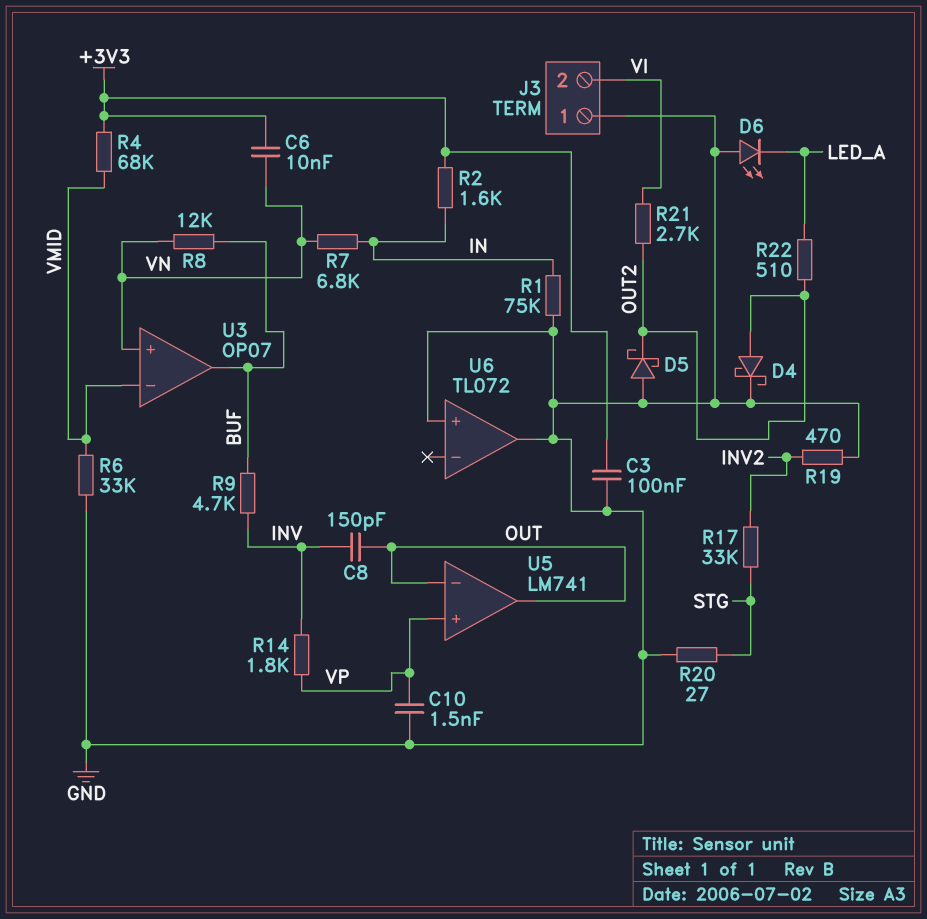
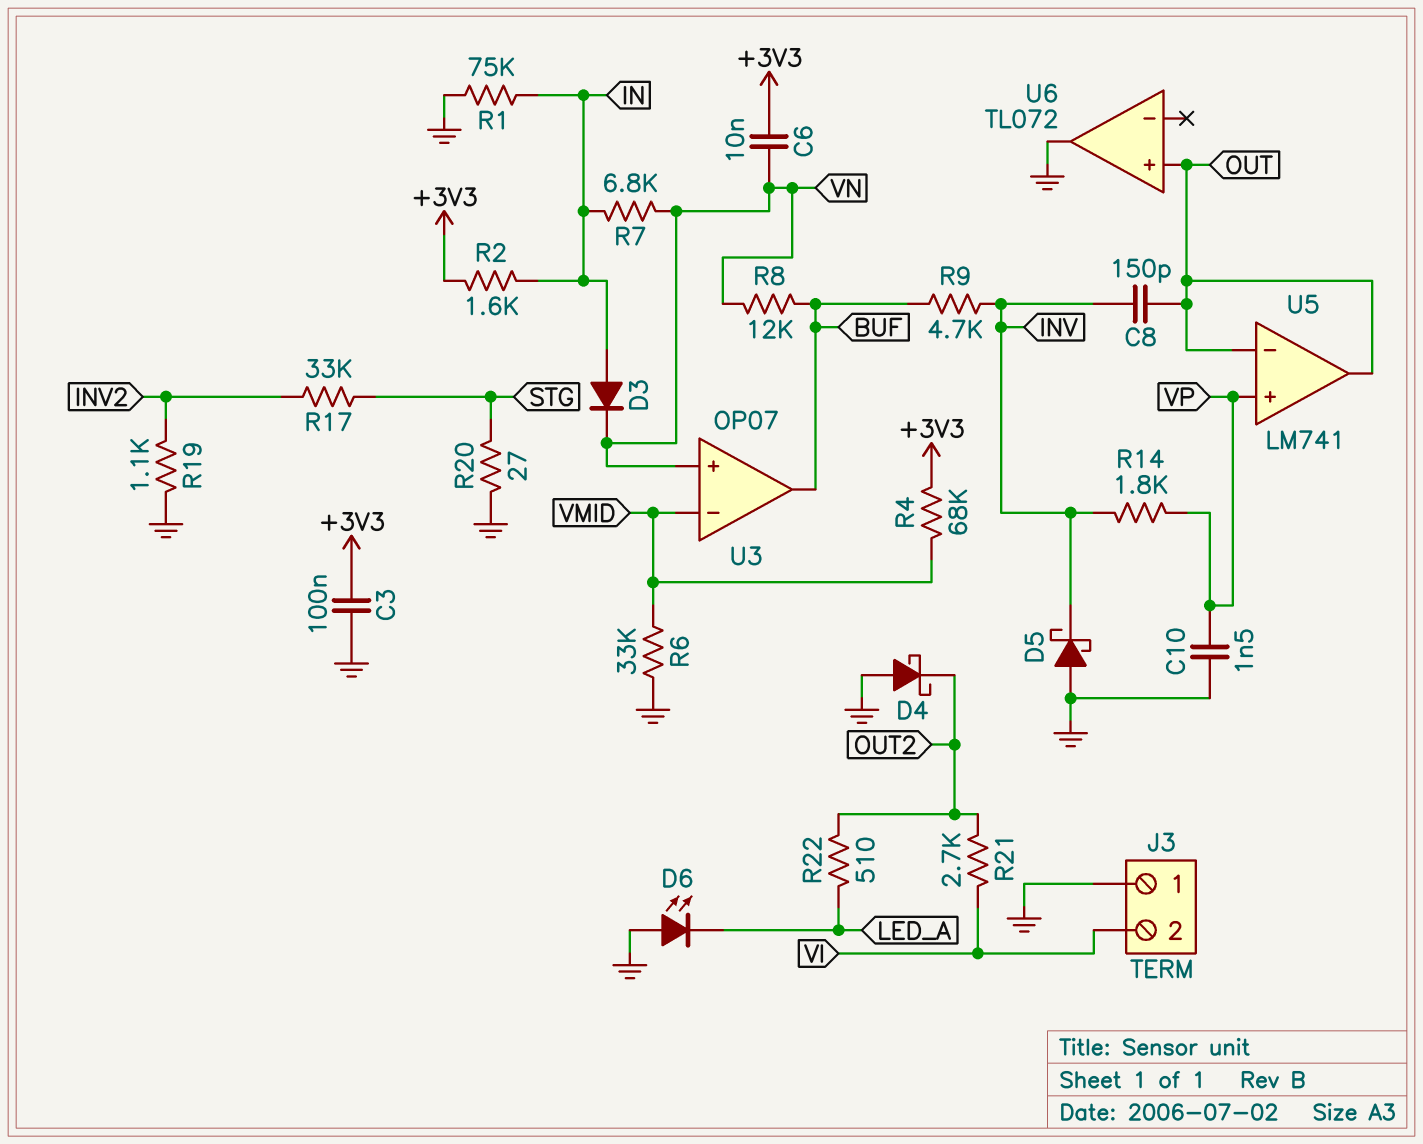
D3: none -> diode (A IN, K VN)
D4: schottky (A OUT2, K GND) -> schottky (A GND, K OUT2)
D5: schottky (A GND, K OUT2) -> schottky (A GND, K INV)
R19: 470 (GND, INV2) -> 1.1k (GND, INV2)
U6 pin in+: GND -> OUT

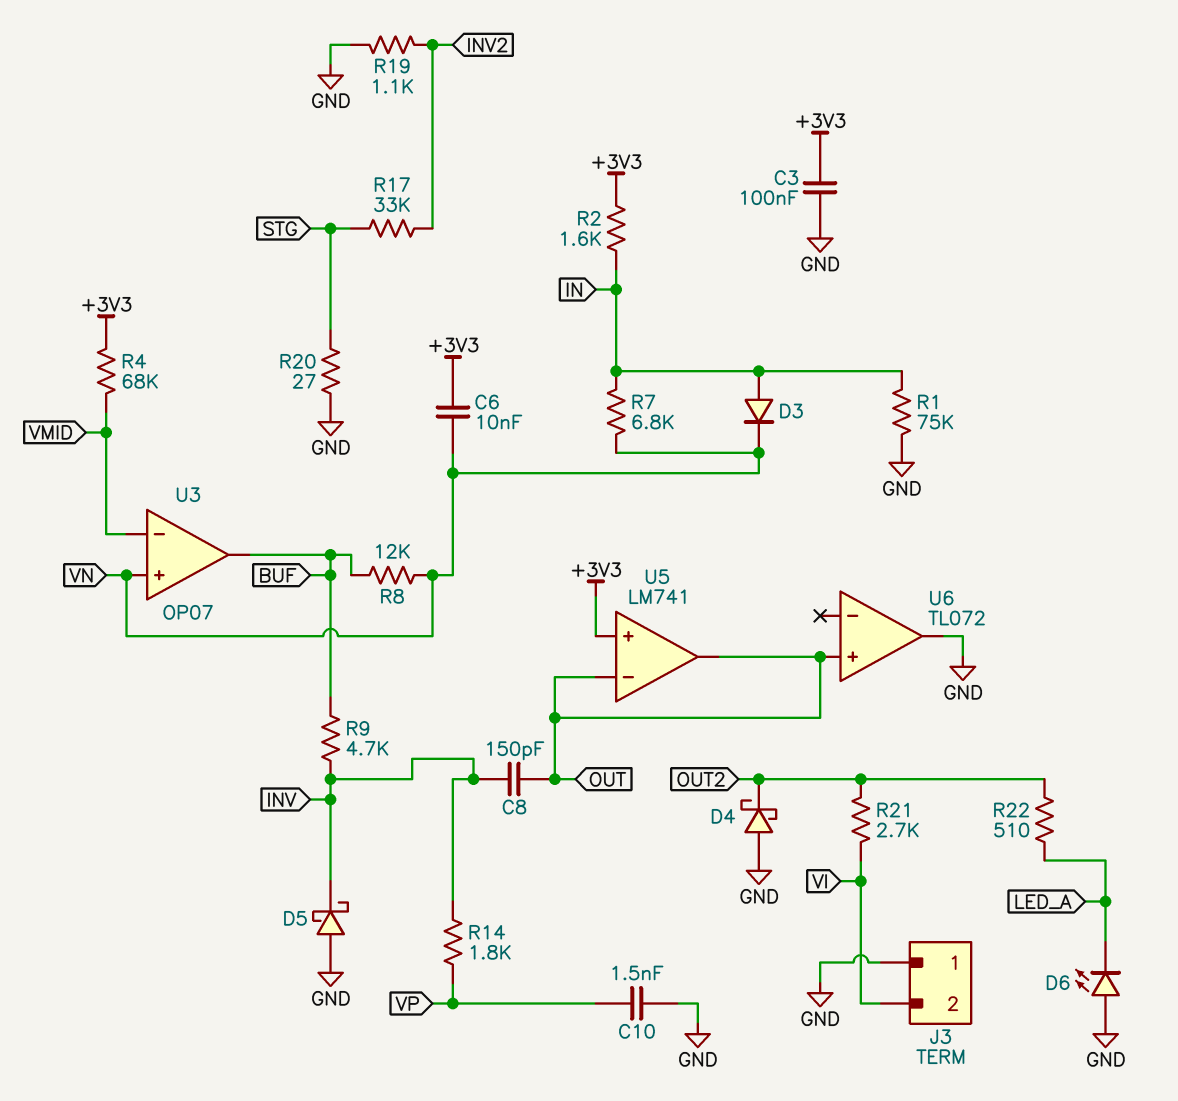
R6: 33k (GND, VMID) -> none
U5 pin in+: VP -> +3V3

